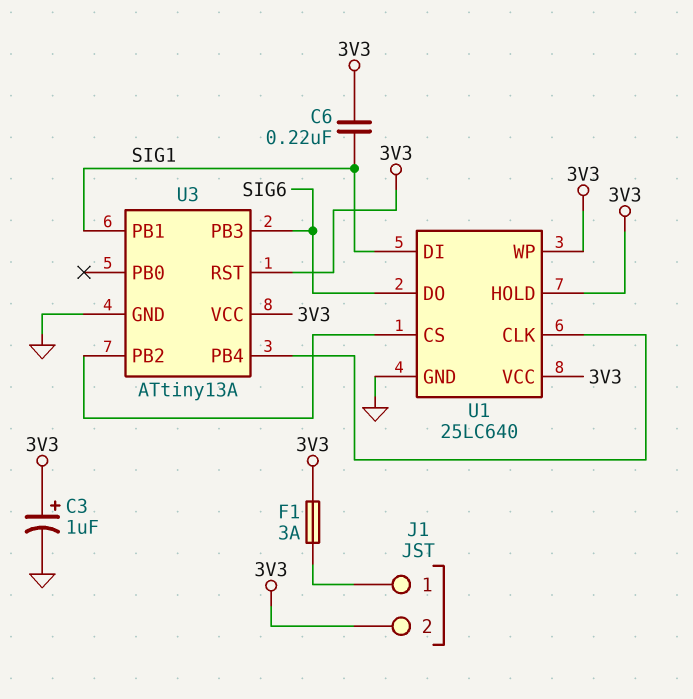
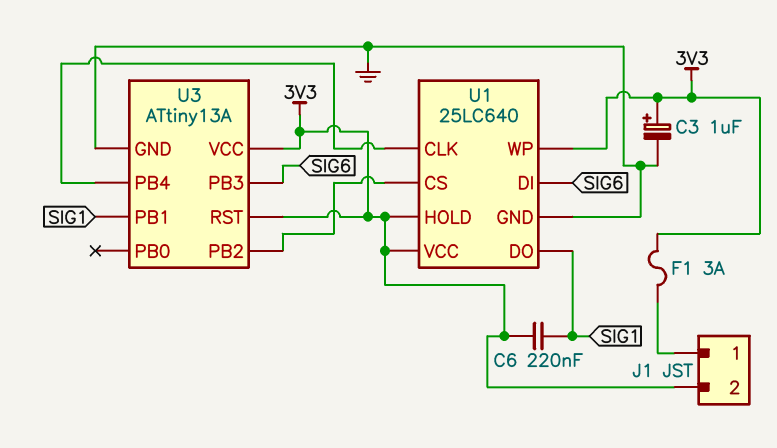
U1 pin DI: SIG1 -> SIG6
U1 pin DO: SIG6 -> SIG1

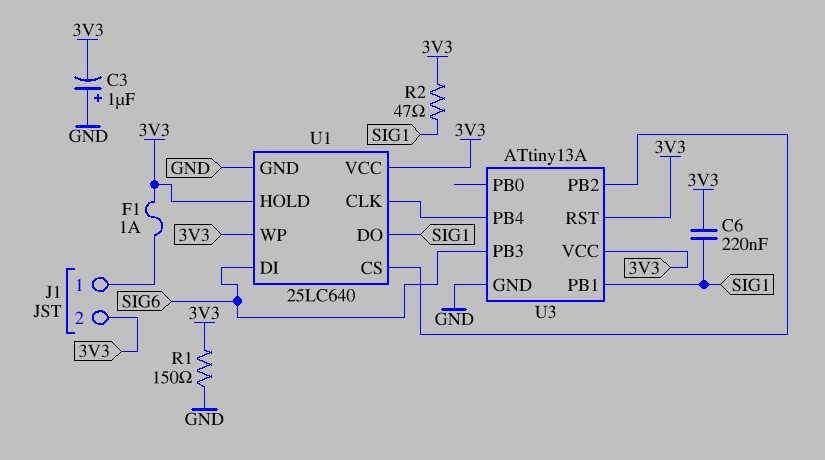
C3: 1uF (plus 3V3, minus GND) -> 1uF (plus GND, minus 3V3)
F1: 3A (3V3, J1/1) -> 1A (3V3, J1/1)
R1: none -> 150 (3V3, GND)
R2: none -> 47 (3V3, SIG1)

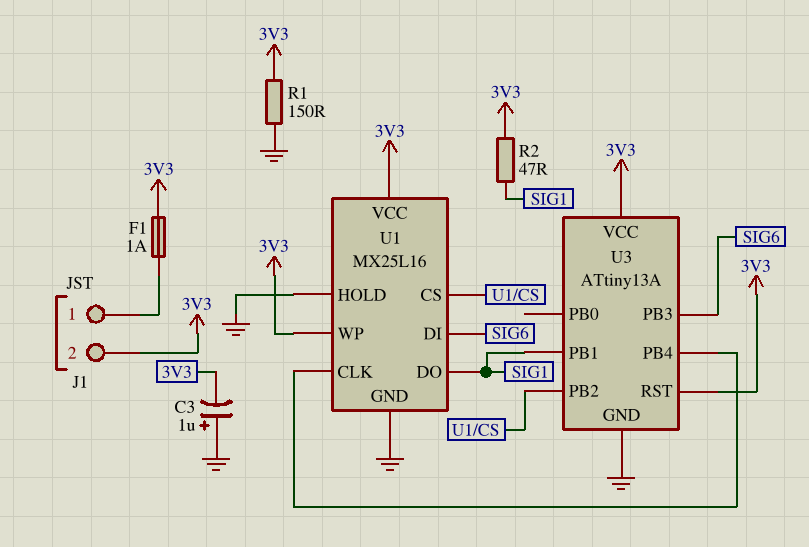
C6: 220nF (3V3, SIG1) -> none
U1: 25LC640 -> MX25L16
U1 pin HOLD: 3V3 -> GND

